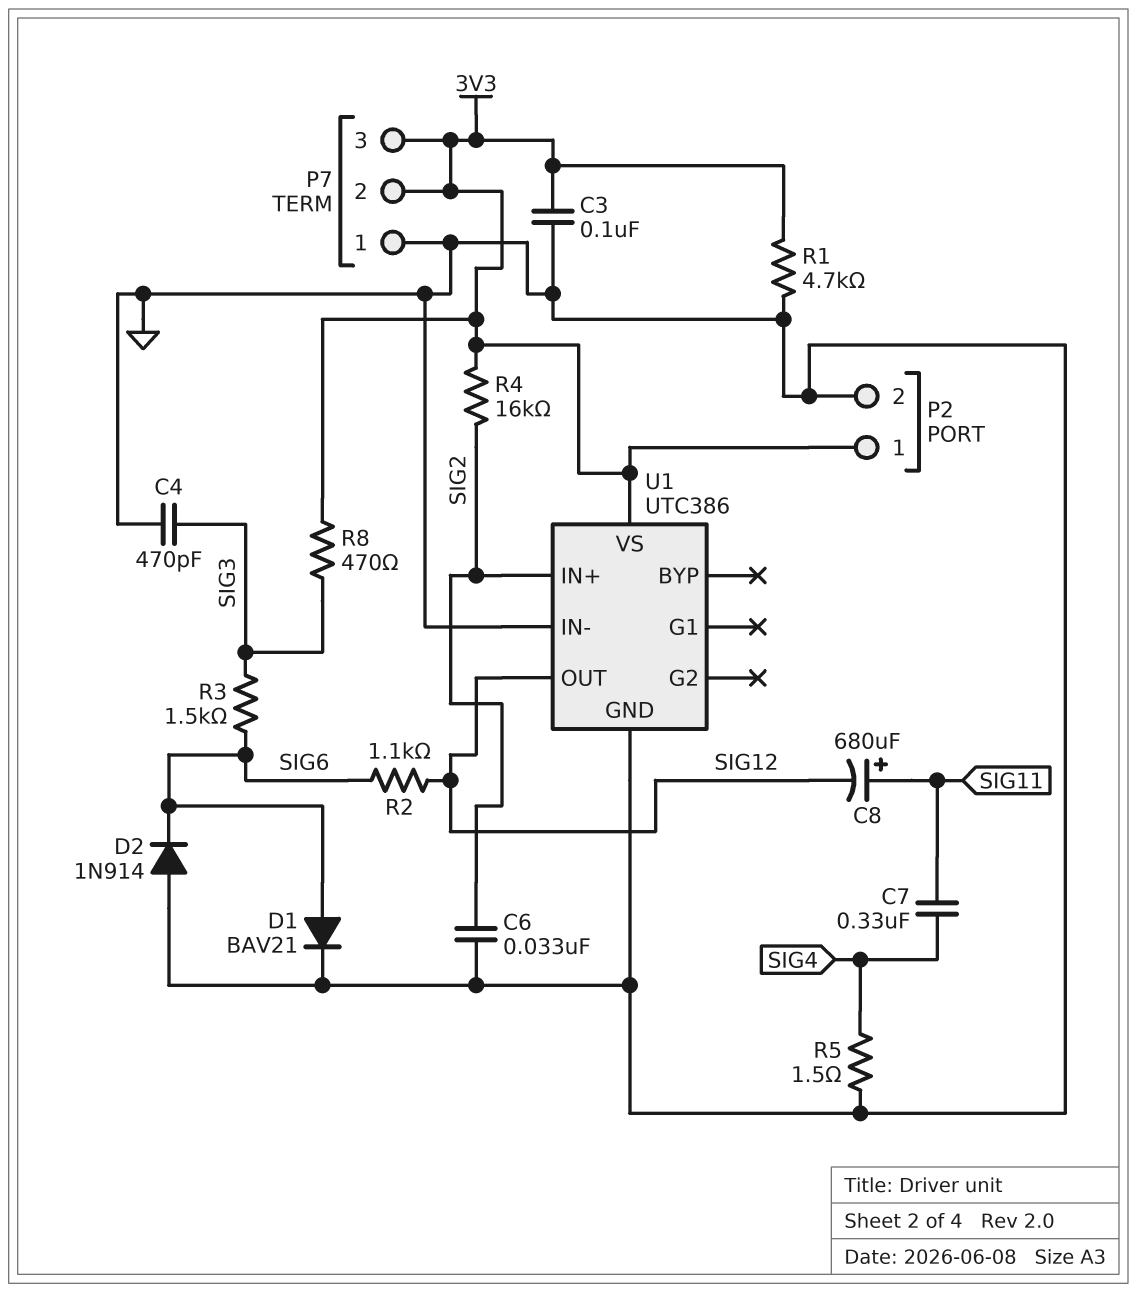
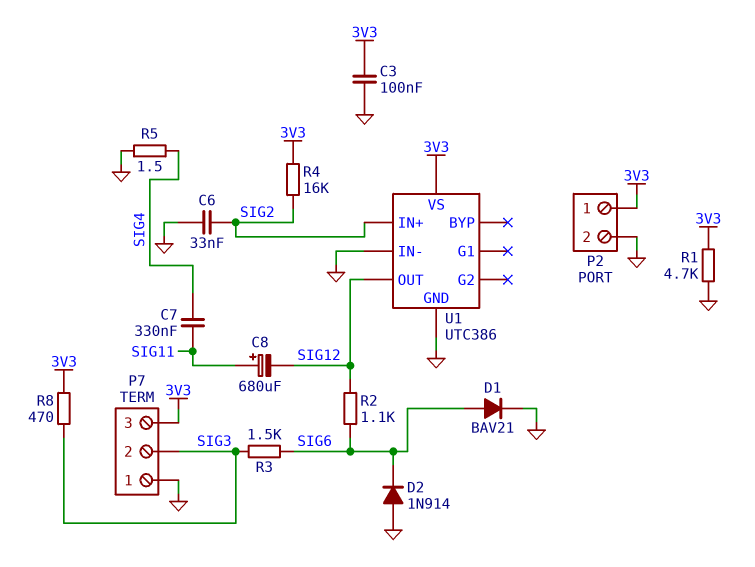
C4: 470pF (GND, SIG3) -> none
P7 pin 2: 3V3 -> SIG3

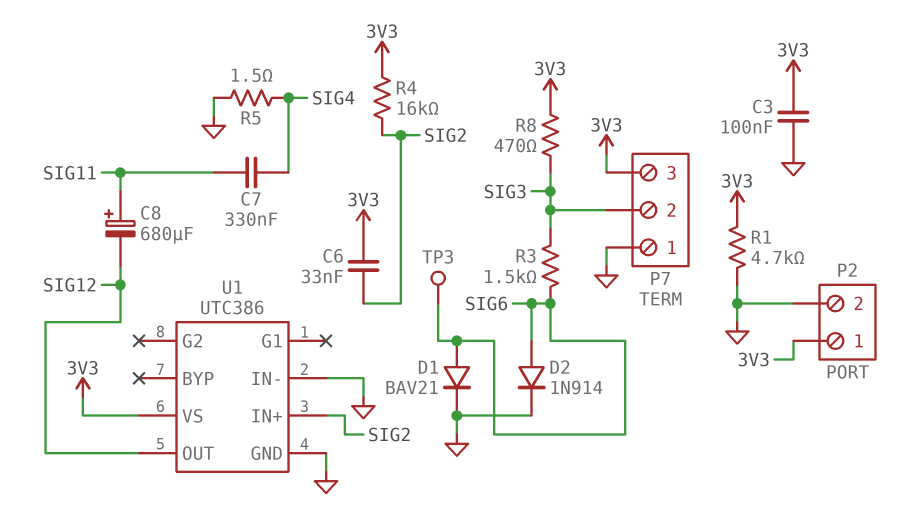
C6: 33nF (GND, SIG2) -> 33nF (3V3, SIG2)
D2: diode 1N914 (A GND, K SIG6) -> diode 1N914 (A SIG6, K GND)
R2: 1.1k (SIG6, SIG12) -> none
TP3: none -> test point (SIG6)

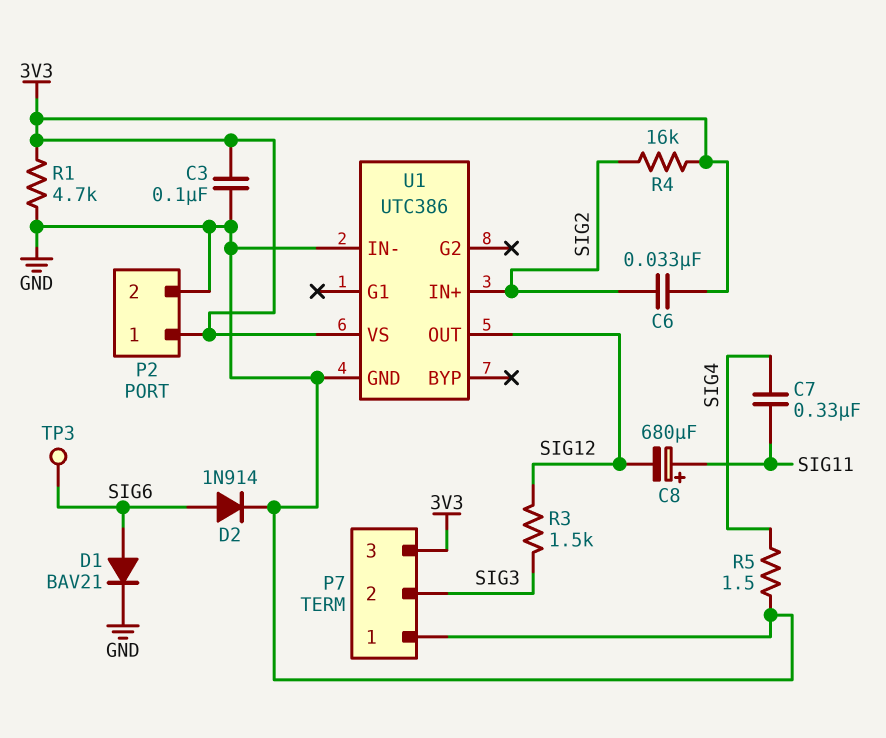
R3: 1.5k (SIG3, SIG6) -> 1.5k (SIG3, SIG12)
R8: 470 (3V3, SIG3) -> none

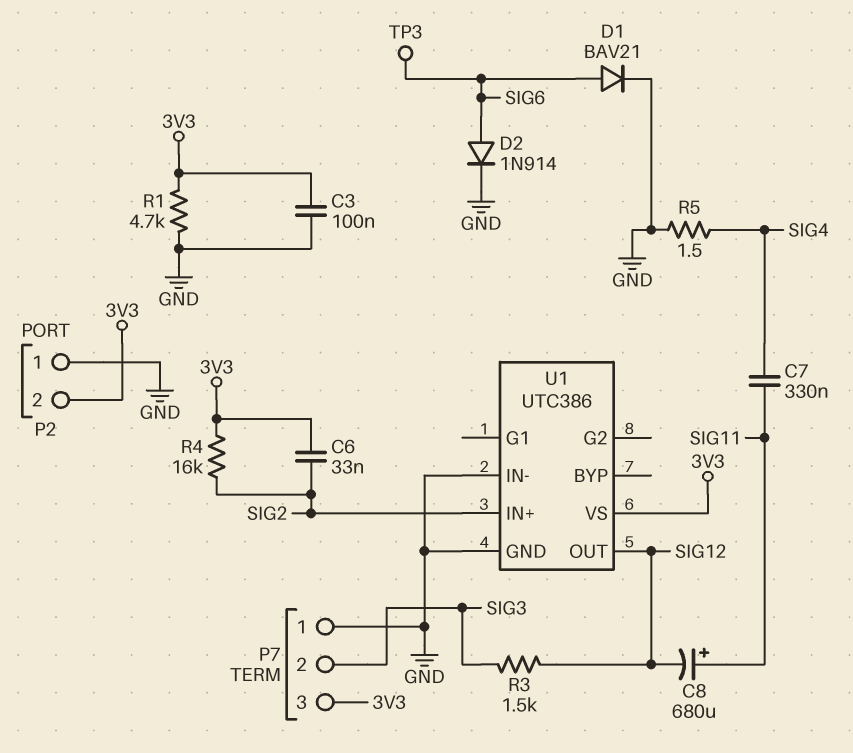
P2 pin 1: 3V3 -> GND
P2 pin 2: GND -> 3V3

